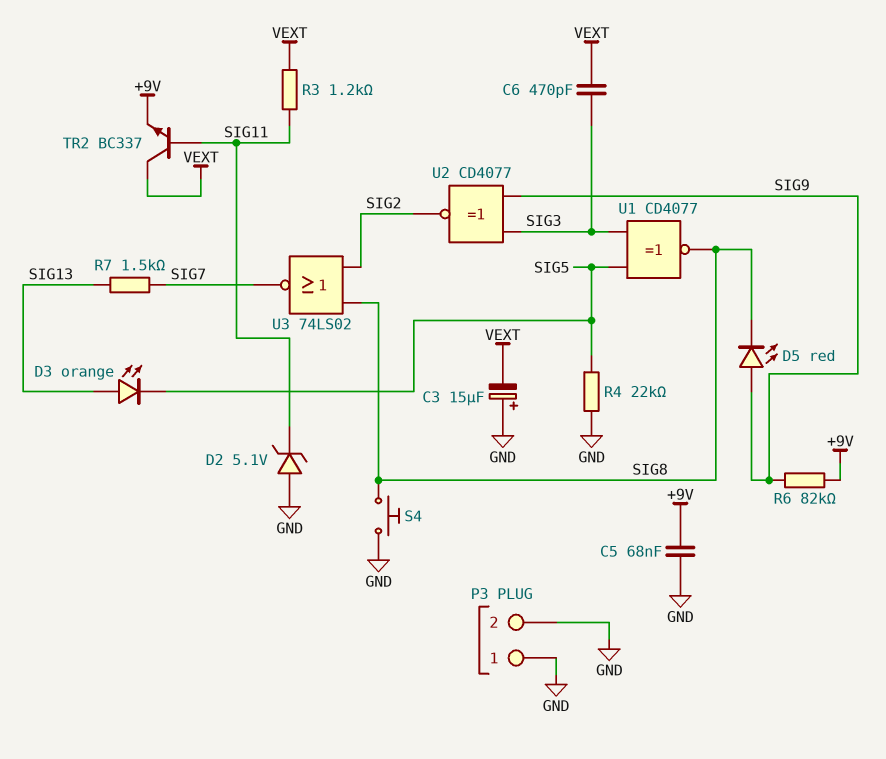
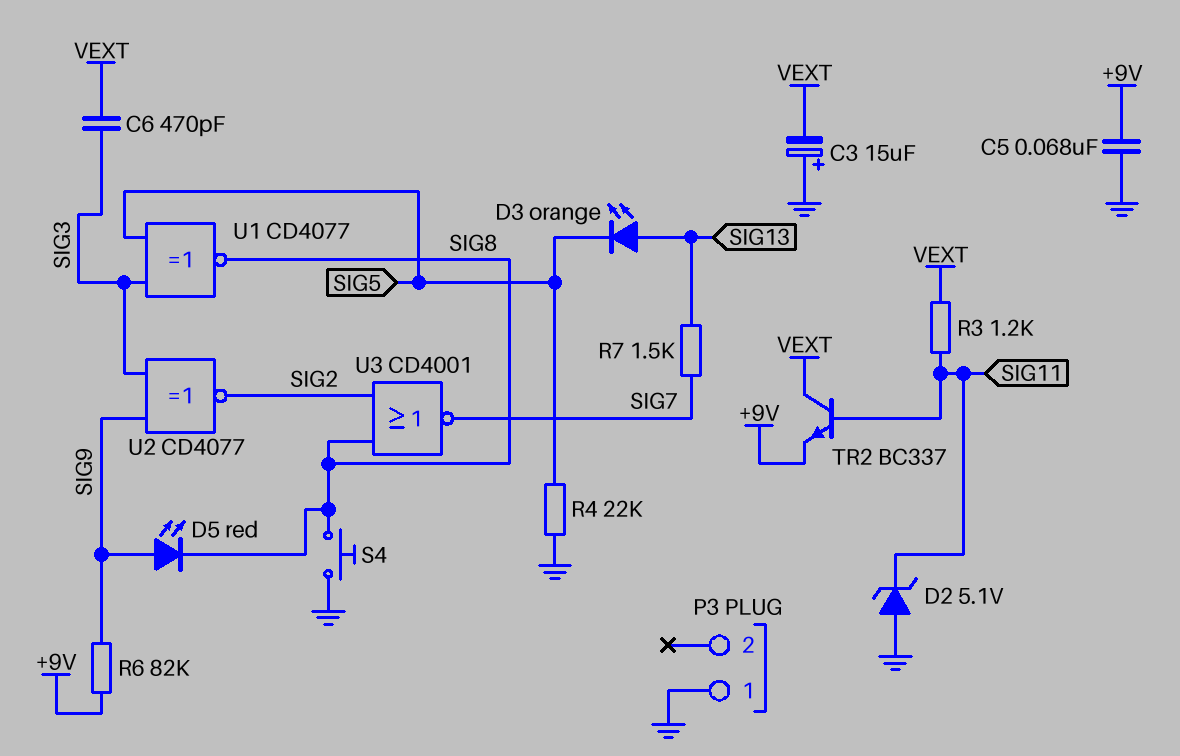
P3 pin 2: GND -> none
U3: NOR 74LS02 (in SIG2, in SIG8, out SIG7) -> NOR CD4001 (in SIG2, in SIG8, out SIG7)

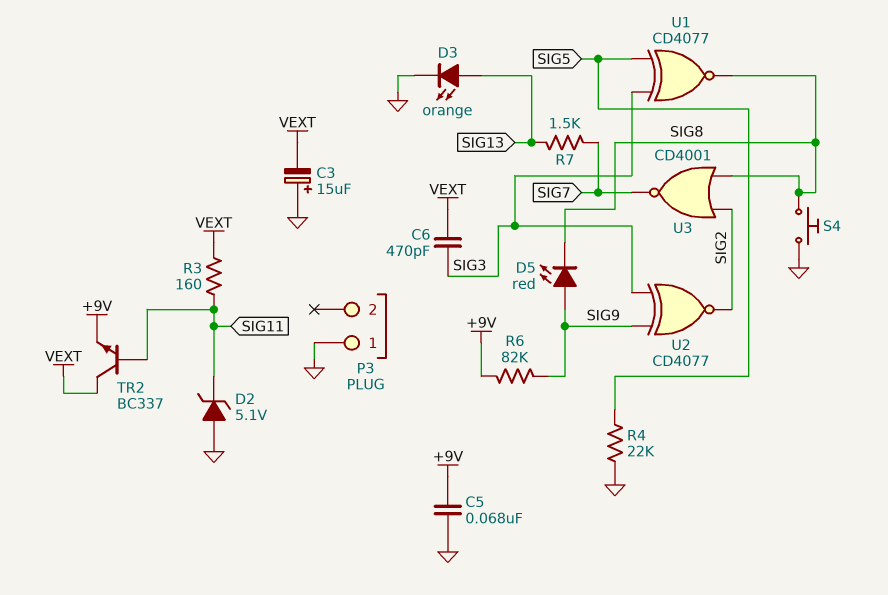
D3: LED orange (A SIG13, K SIG5) -> LED orange (A SIG13, K GND)
R3: 1.2k (SIG11, VEXT) -> 160 (SIG11, VEXT)

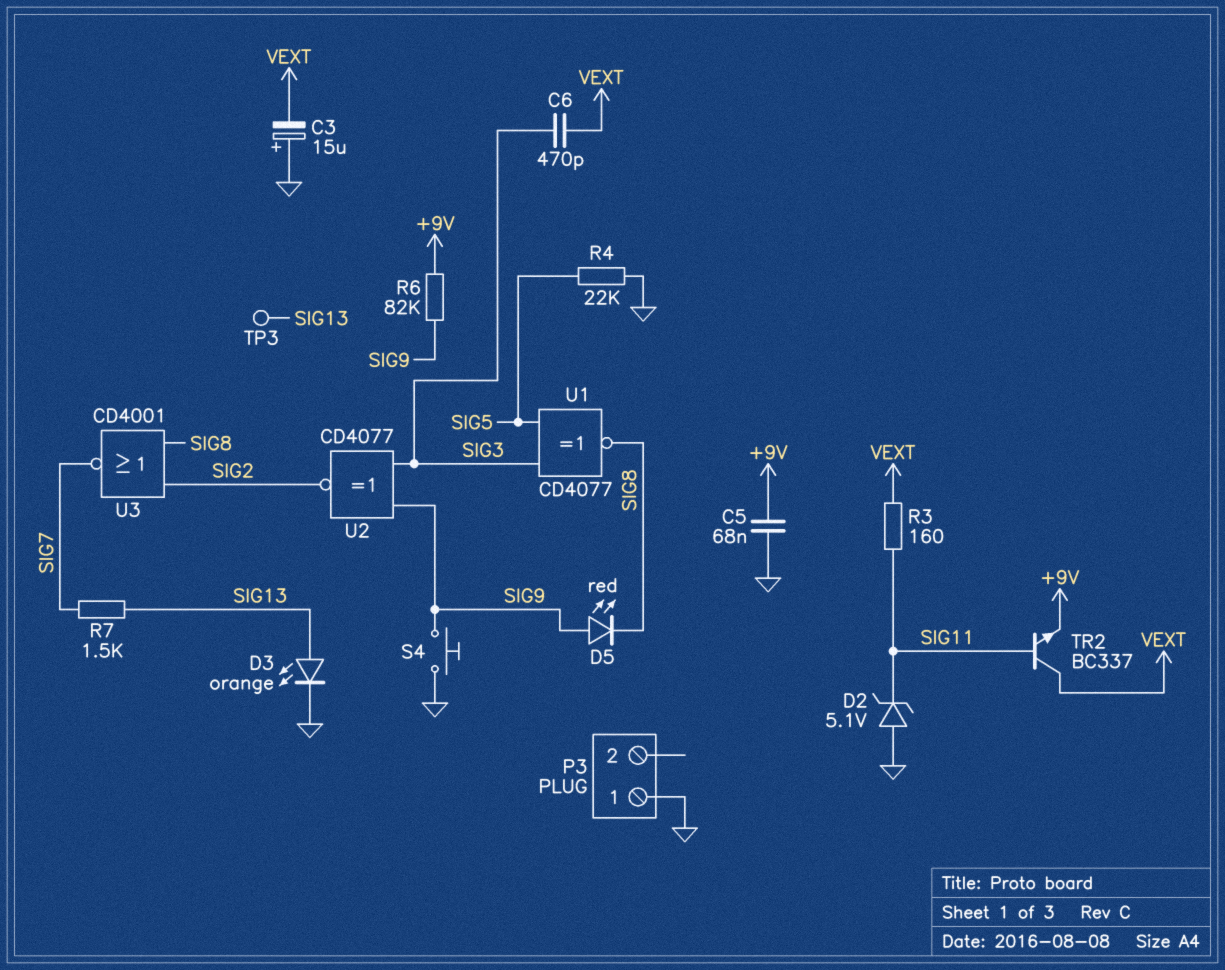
S4: button (GND, SIG8) -> button (GND, SIG9)
TP3: none -> test point (SIG13)

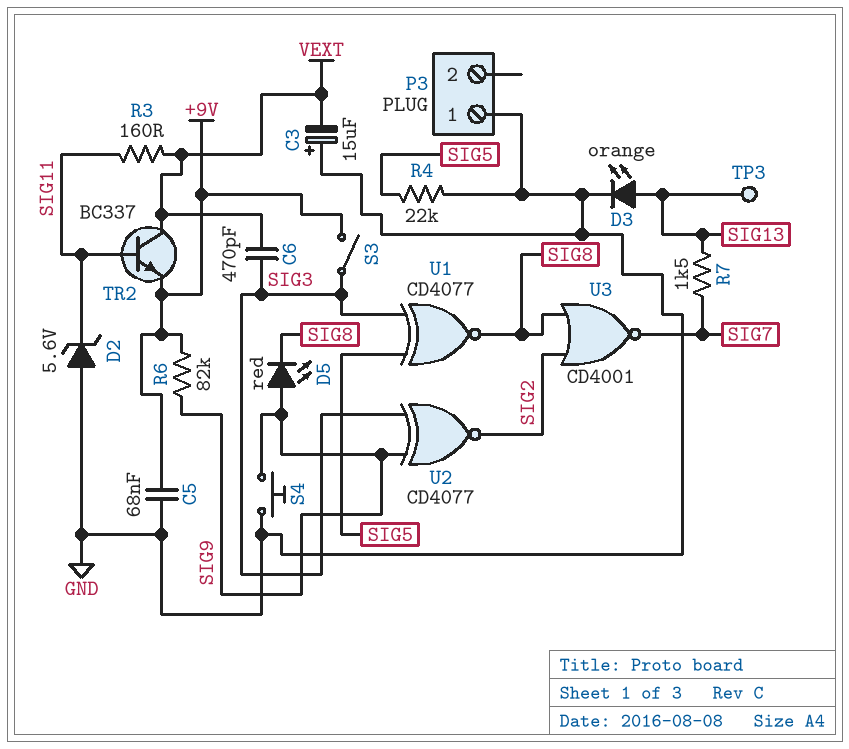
D2: zener 5.1V (A GND, K SIG11) -> zener 5.6V (A GND, K SIG11)
S3: none -> switch (+9V, SIG3)

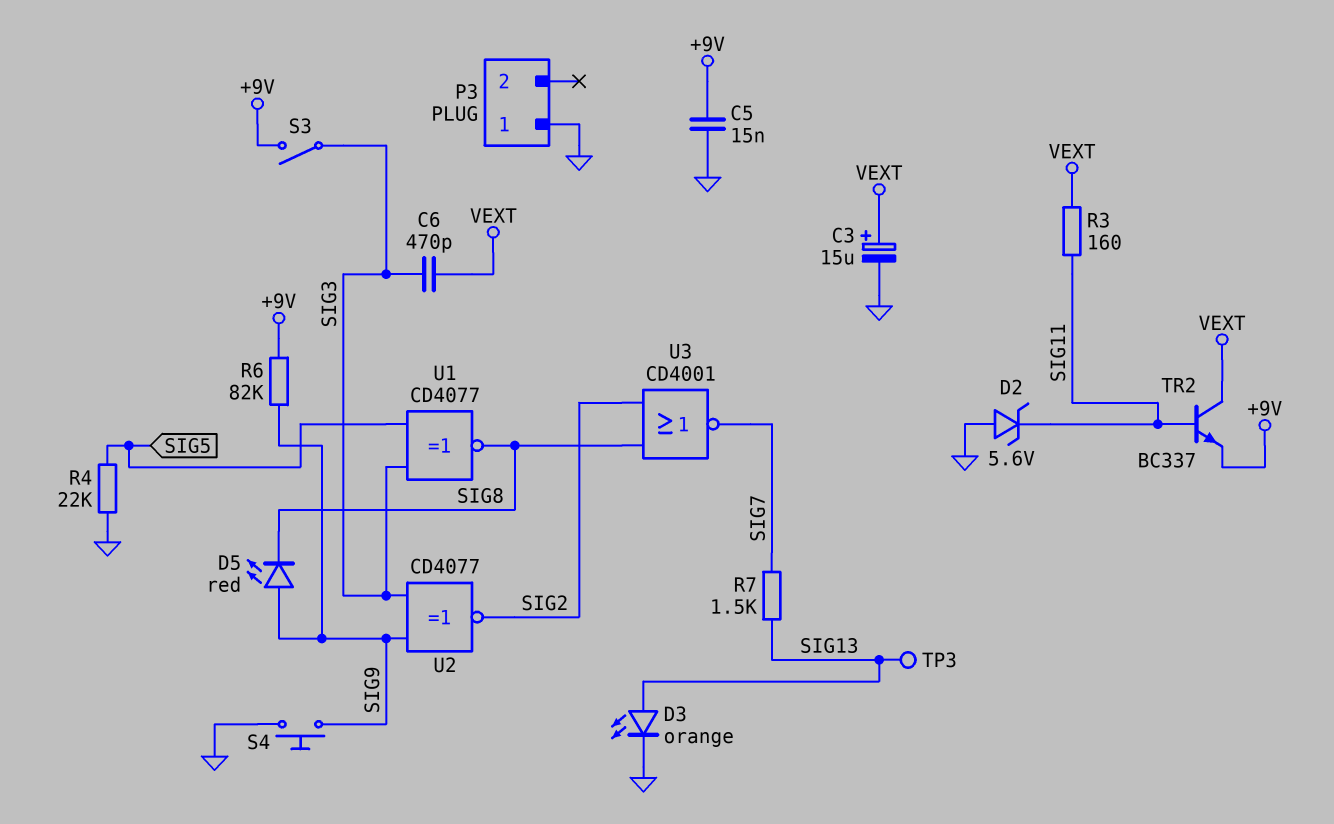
C3: 15uF (plus GND, minus VEXT) -> 15uF (plus VEXT, minus GND)
C5: 68nF (+9V, GND) -> 15nF (+9V, GND)

